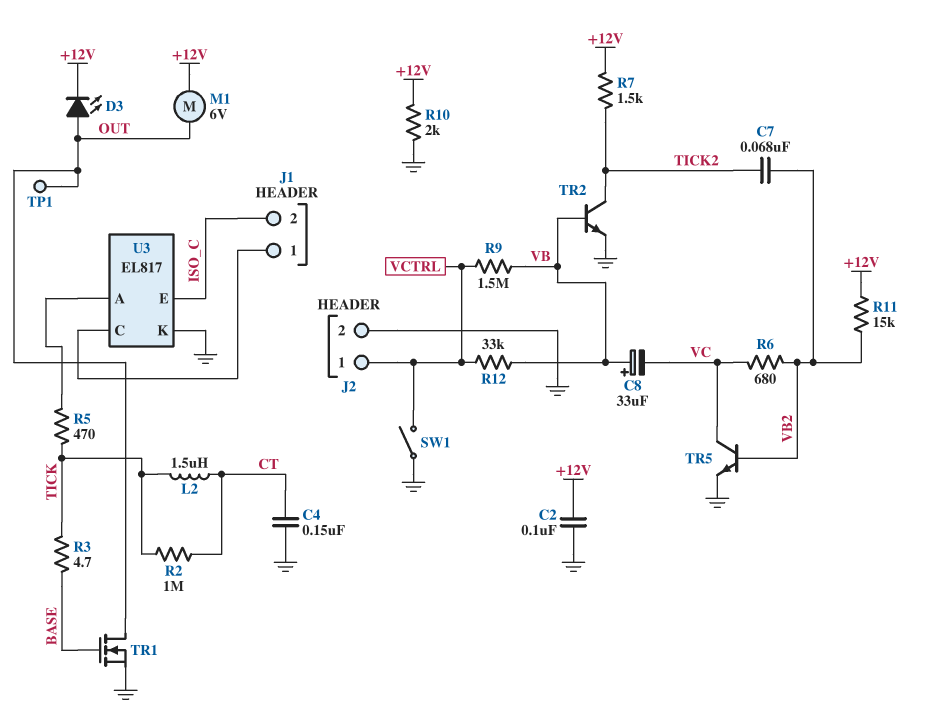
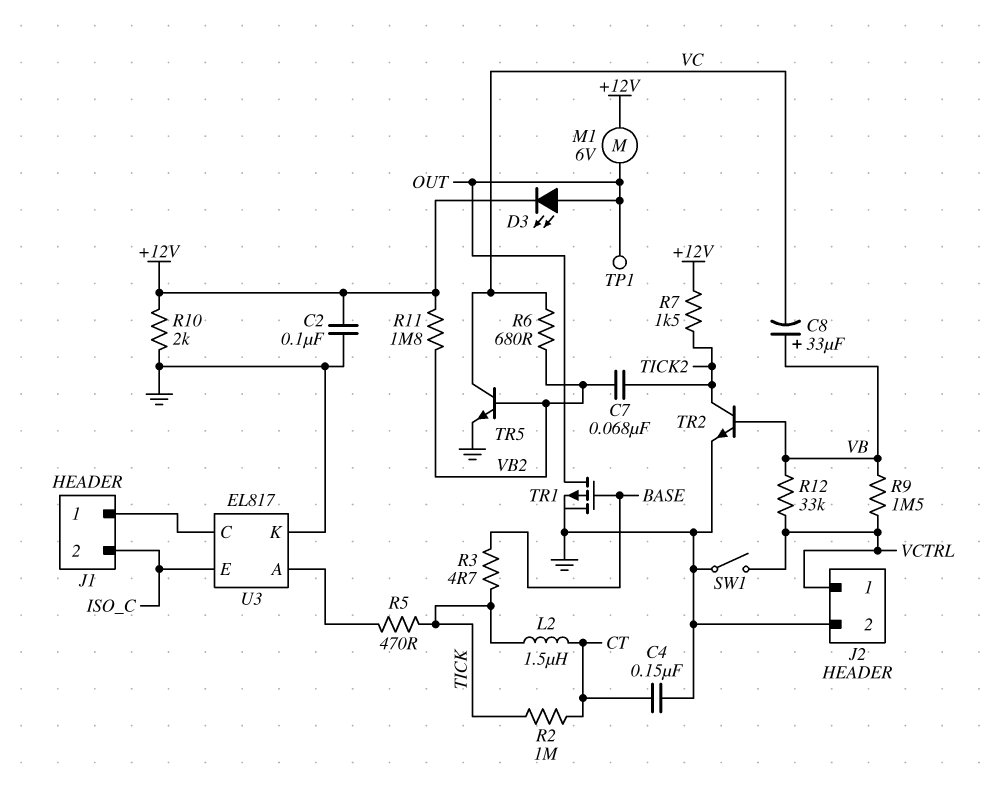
R11: 15k (+12V, VB2) -> 1.8M (+12V, VB2)
TR1: NMOS (G BASE, D OUT, S GND) -> PMOS (G BASE, D OUT, S GND)

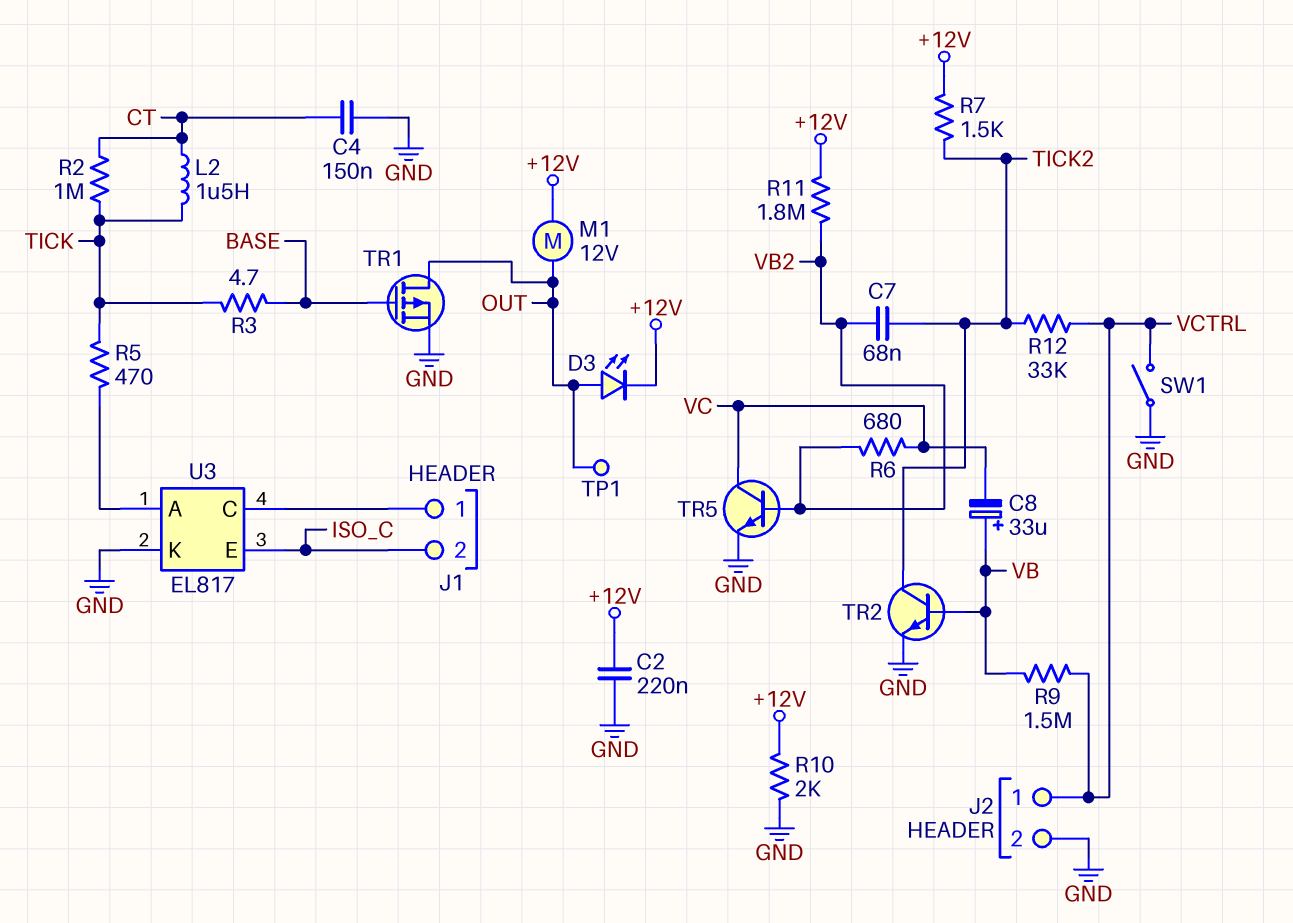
C2: 100nF (+12V, GND) -> 220nF (+12V, GND)
M1: motor 6V (+12V, OUT) -> motor 12V (+12V, OUT)
R12: 33k (VB, VCTRL) -> 33k (TICK2, VCTRL)

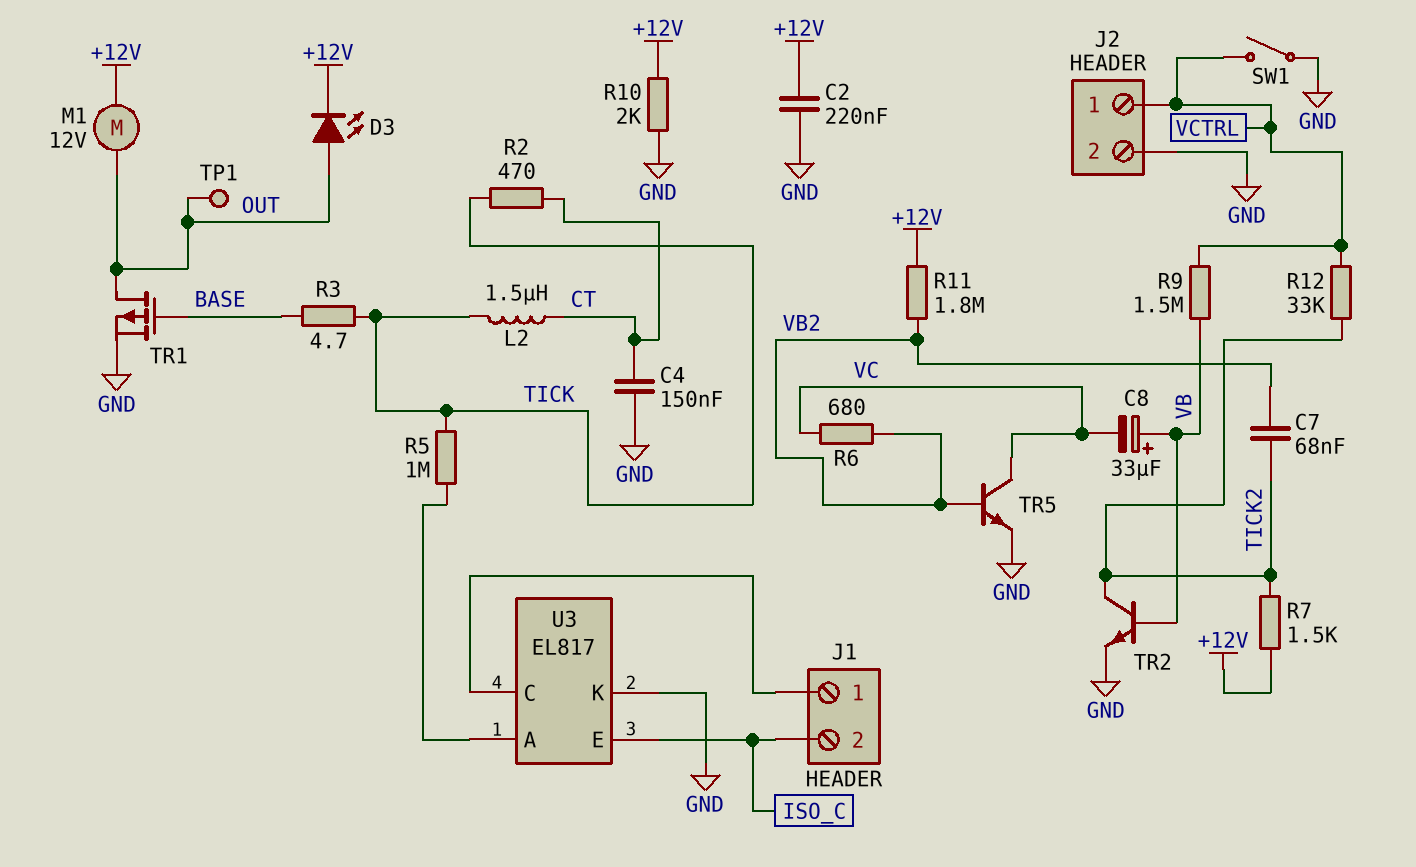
R2: 1M (CT, TICK) -> 470 (CT, TICK)
R5: 470 (TICK, U3/A) -> 1M (TICK, U3/A)

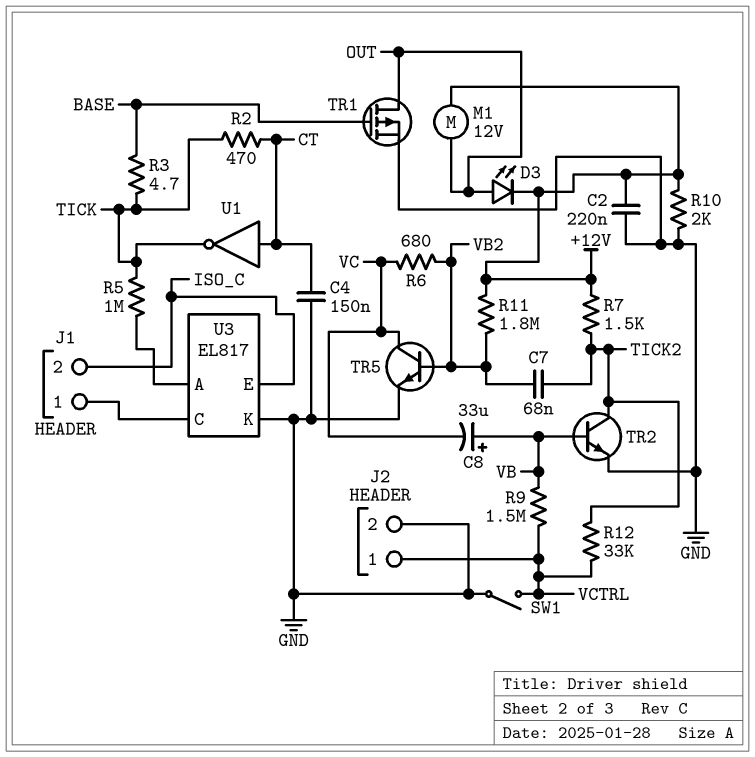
L2: 1.5uH (CT, TICK) -> none
TP1: test point (OUT) -> none
U1: none -> NOT (in CT, out TICK)

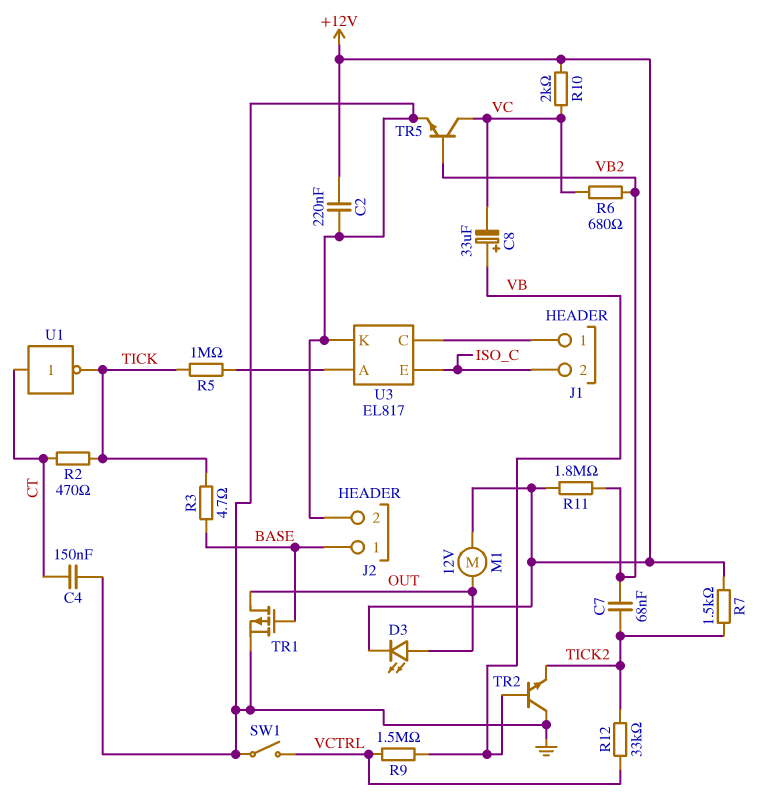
J2 pin 1: VCTRL -> BASE
R10: 2k (+12V, GND) -> 2k (+12V, VC)
TR2: NPN (B VB, C TICK2, E GND) -> NPN (B VB, C GND, E TICK2)

